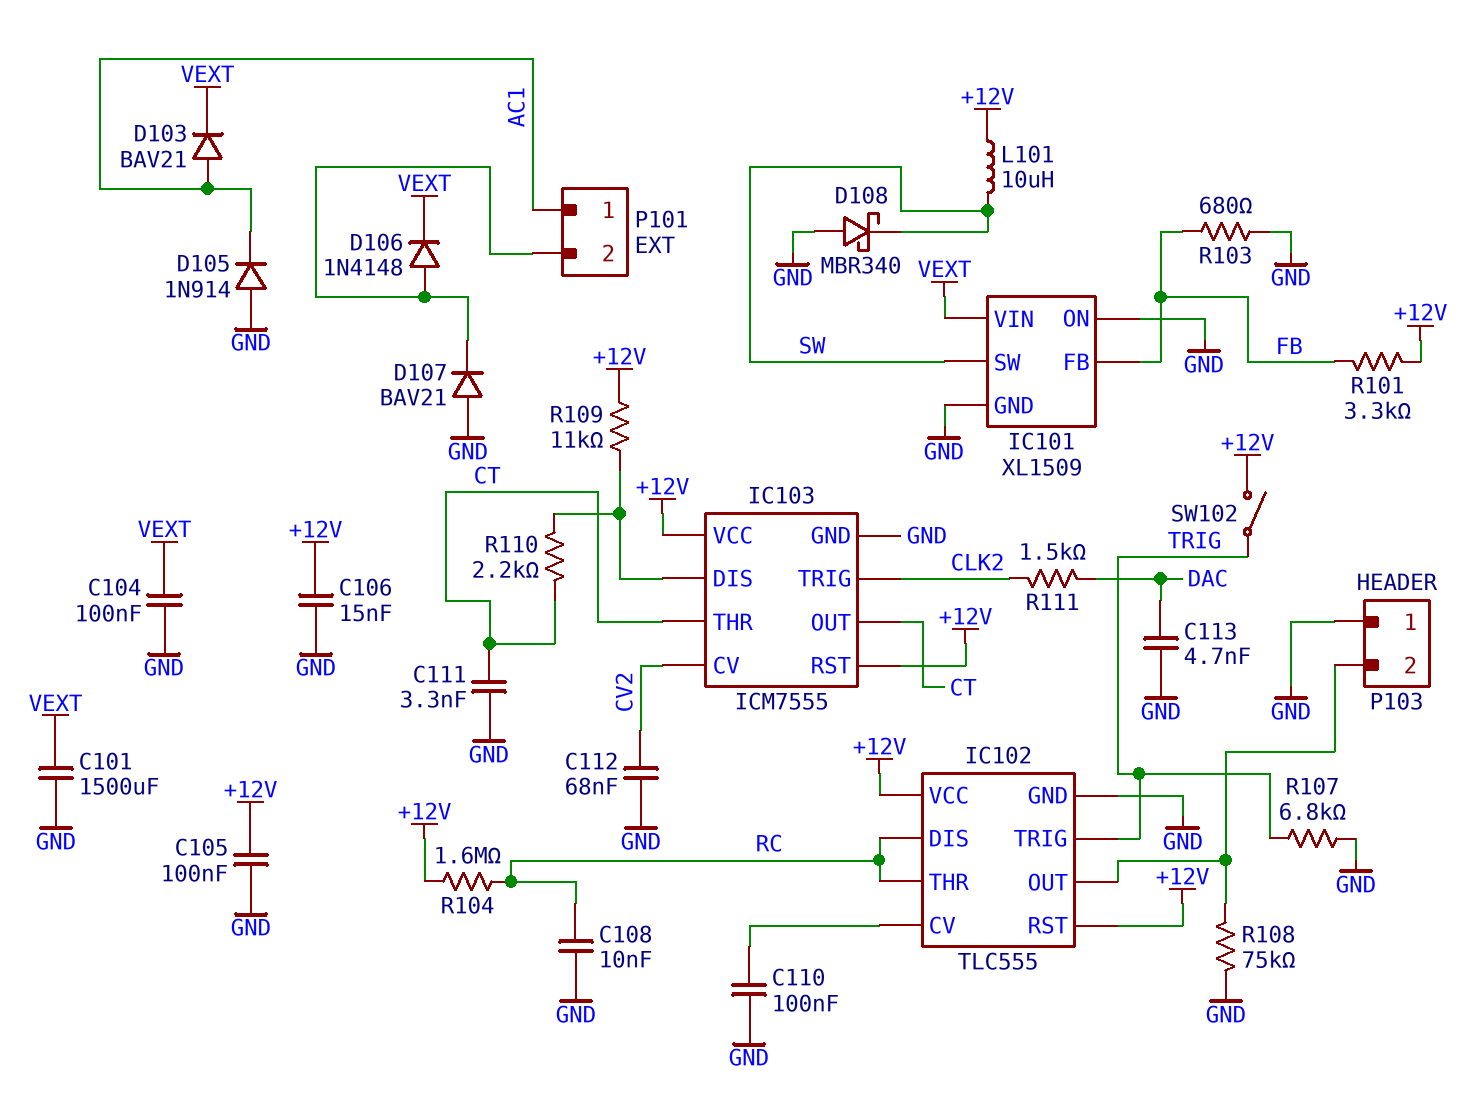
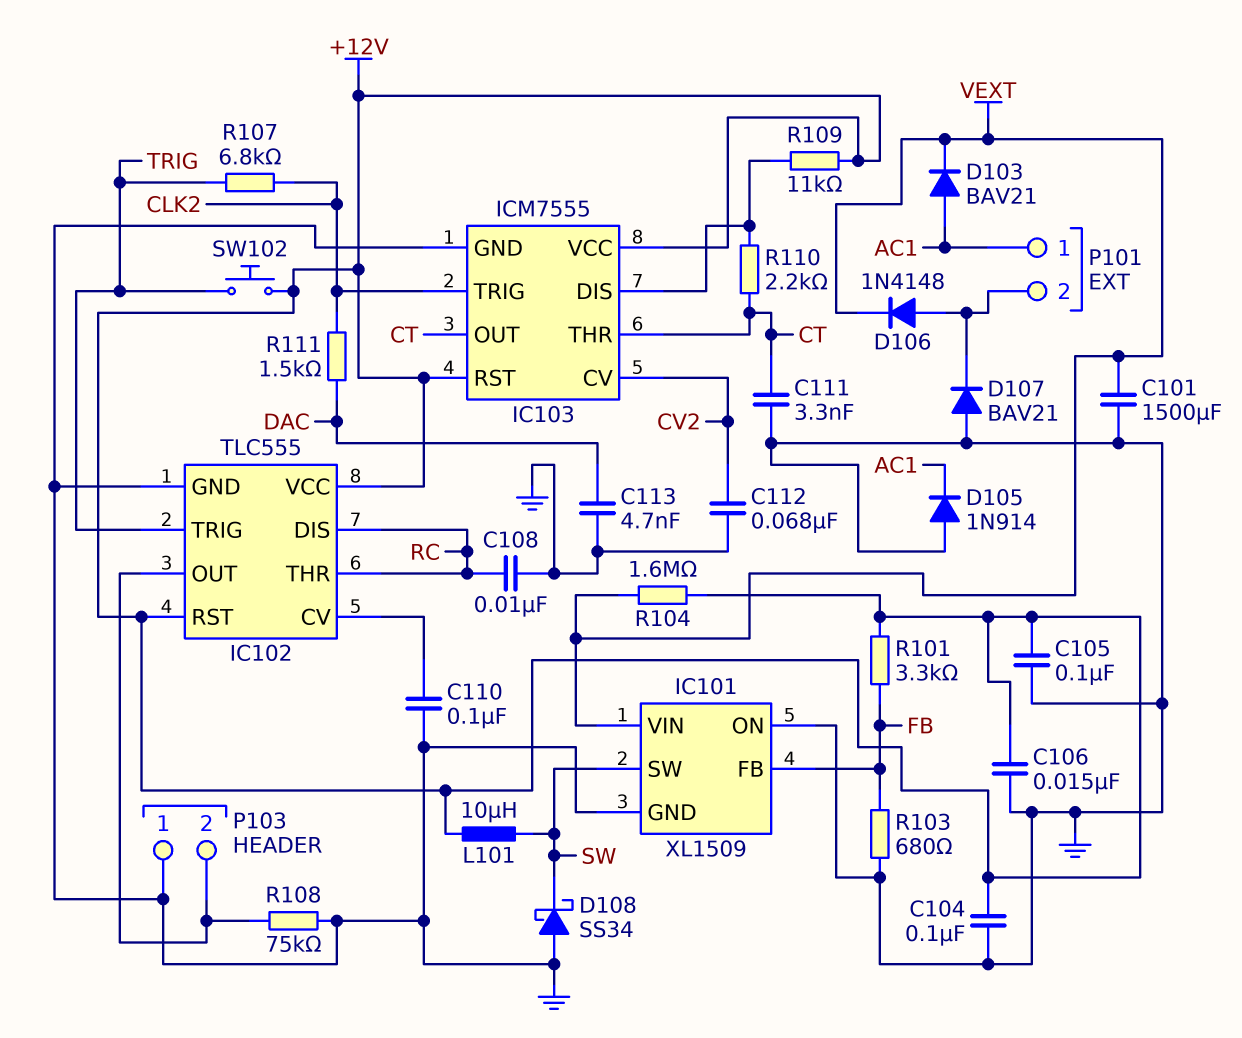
C104: 100nF (GND, VEXT) -> 100nF (+12V, GND)
D108: schottky MBR340 (A GND, K SW) -> schottky SS34 (A GND, K SW)
R104: 1.6M (+12V, RC) -> 1.6M (+12V, VEXT)
R107: 6.8k (GND, TRIG) -> 6.8k (CLK2, TRIG)
SW102: switch (+12V, TRIG) -> button (+12V, TRIG)

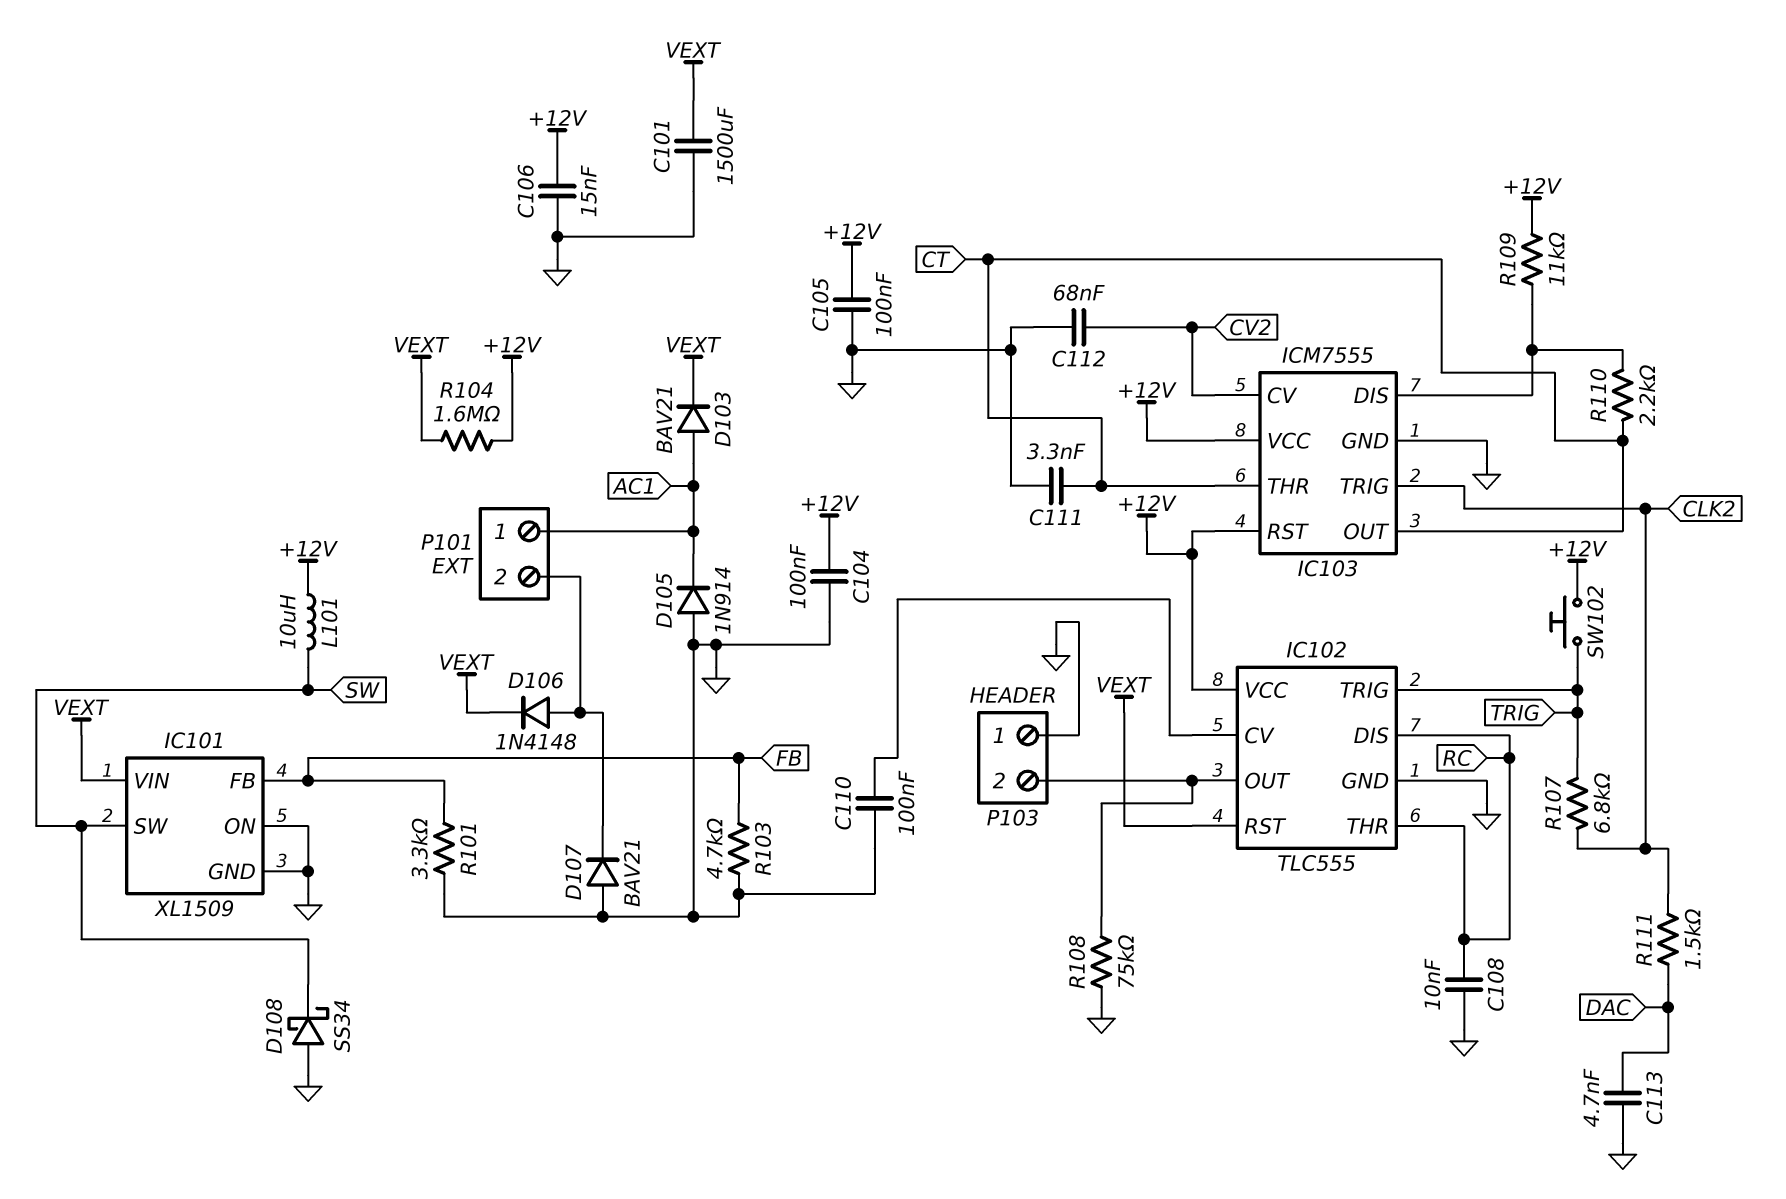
IC102 pin RST: +12V -> VEXT
R101: 3.3k (+12V, FB) -> 3.3k (FB, GND)
R103: 680 (FB, GND) -> 4.7k (FB, GND)

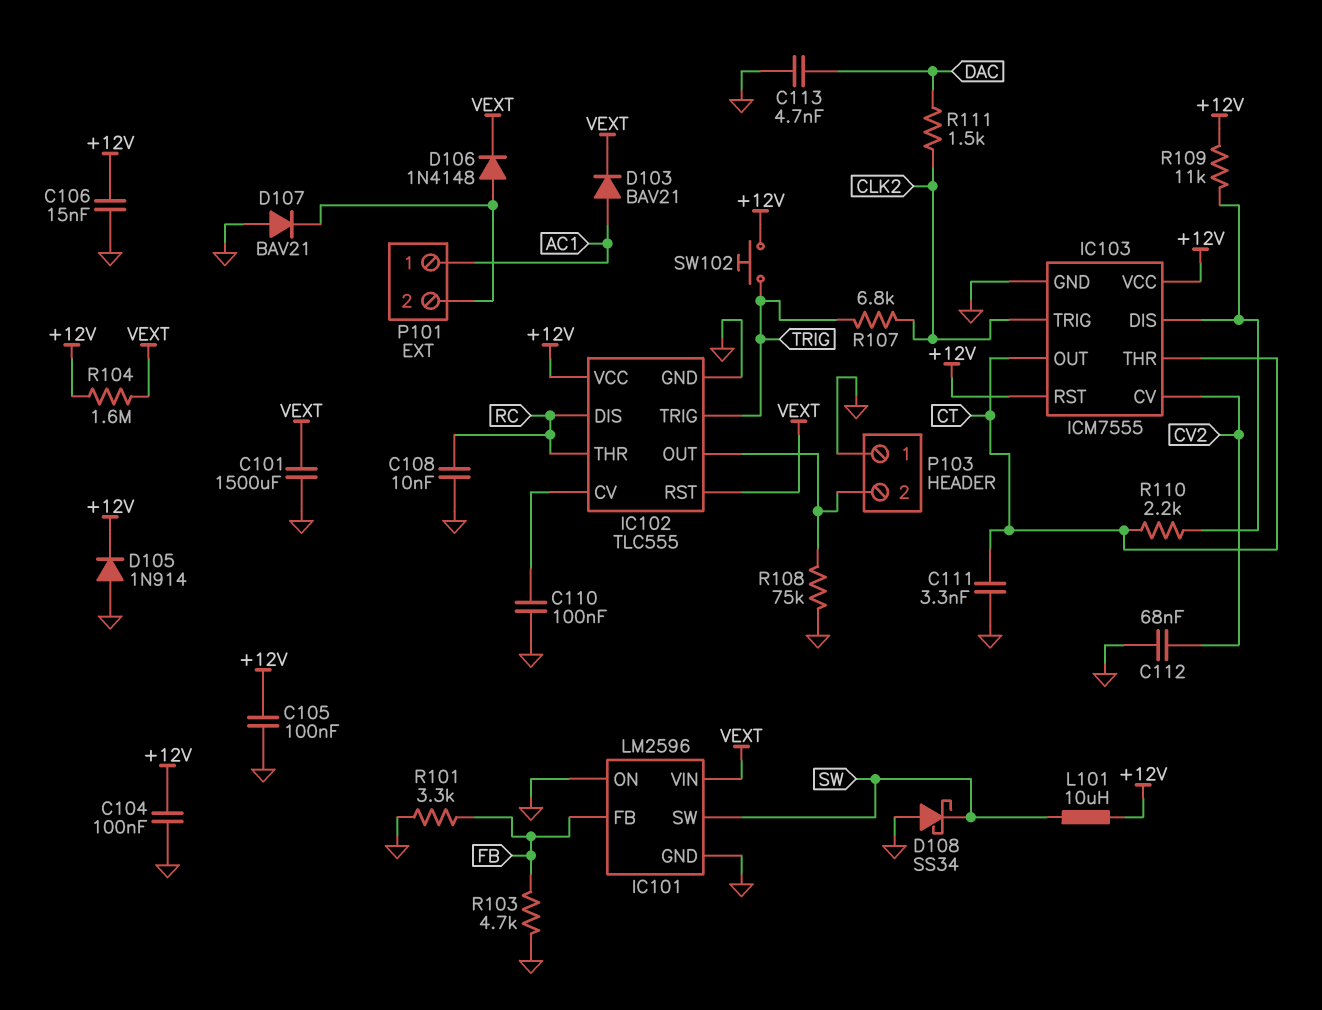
D105: diode 1N914 (A GND, K AC1) -> diode 1N914 (A GND, K +12V)
IC101: XL1509 -> LM2596

